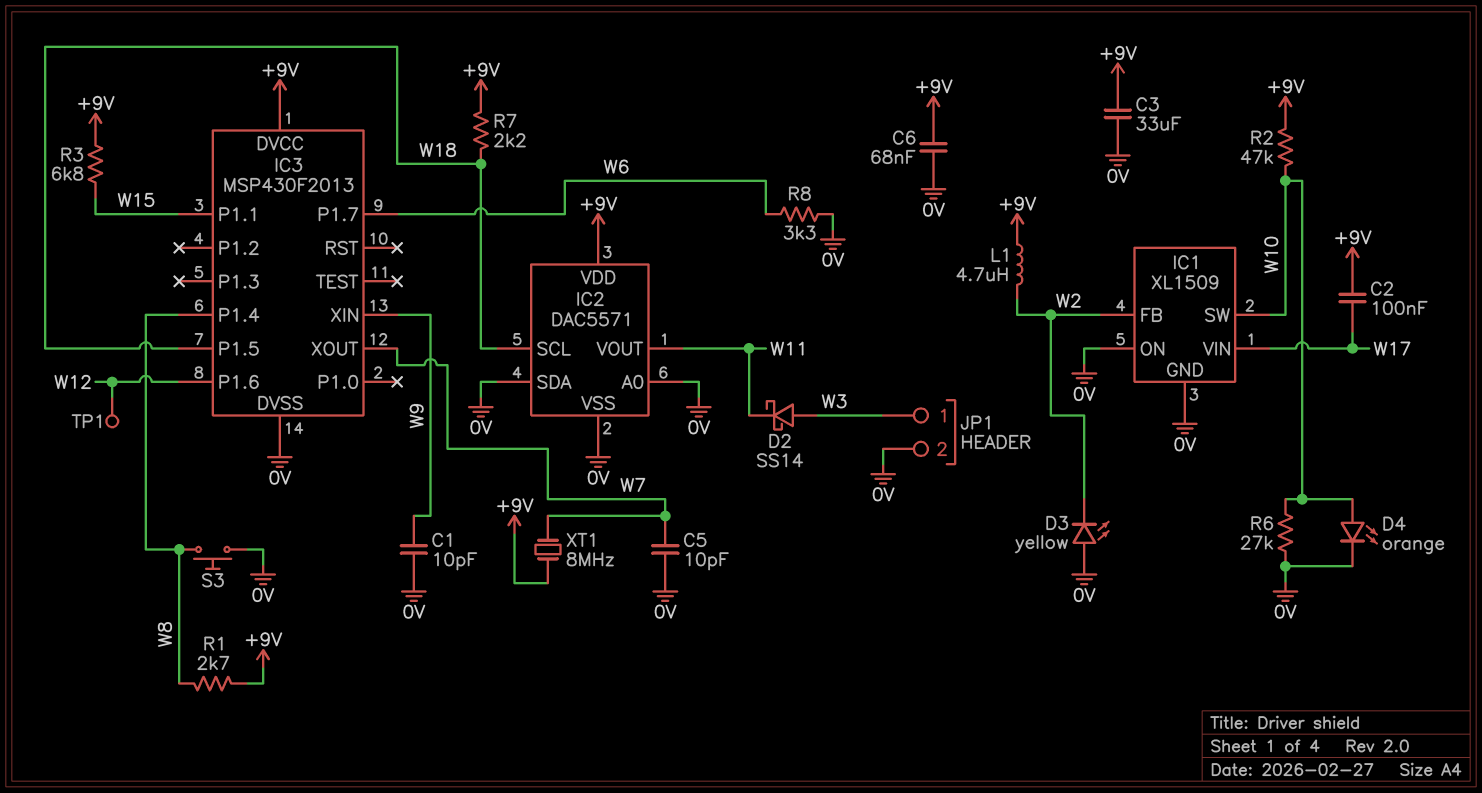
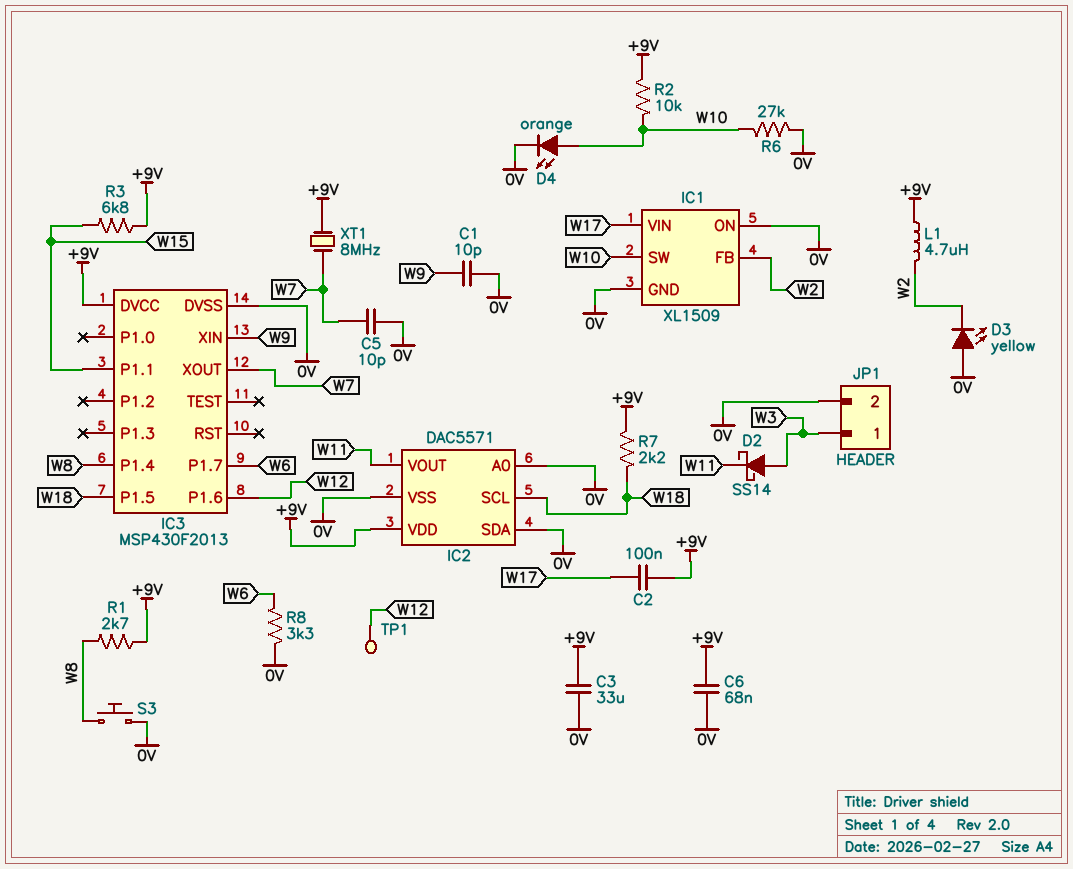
R2: 47k (+9V, W10) -> 10k (+9V, W10)

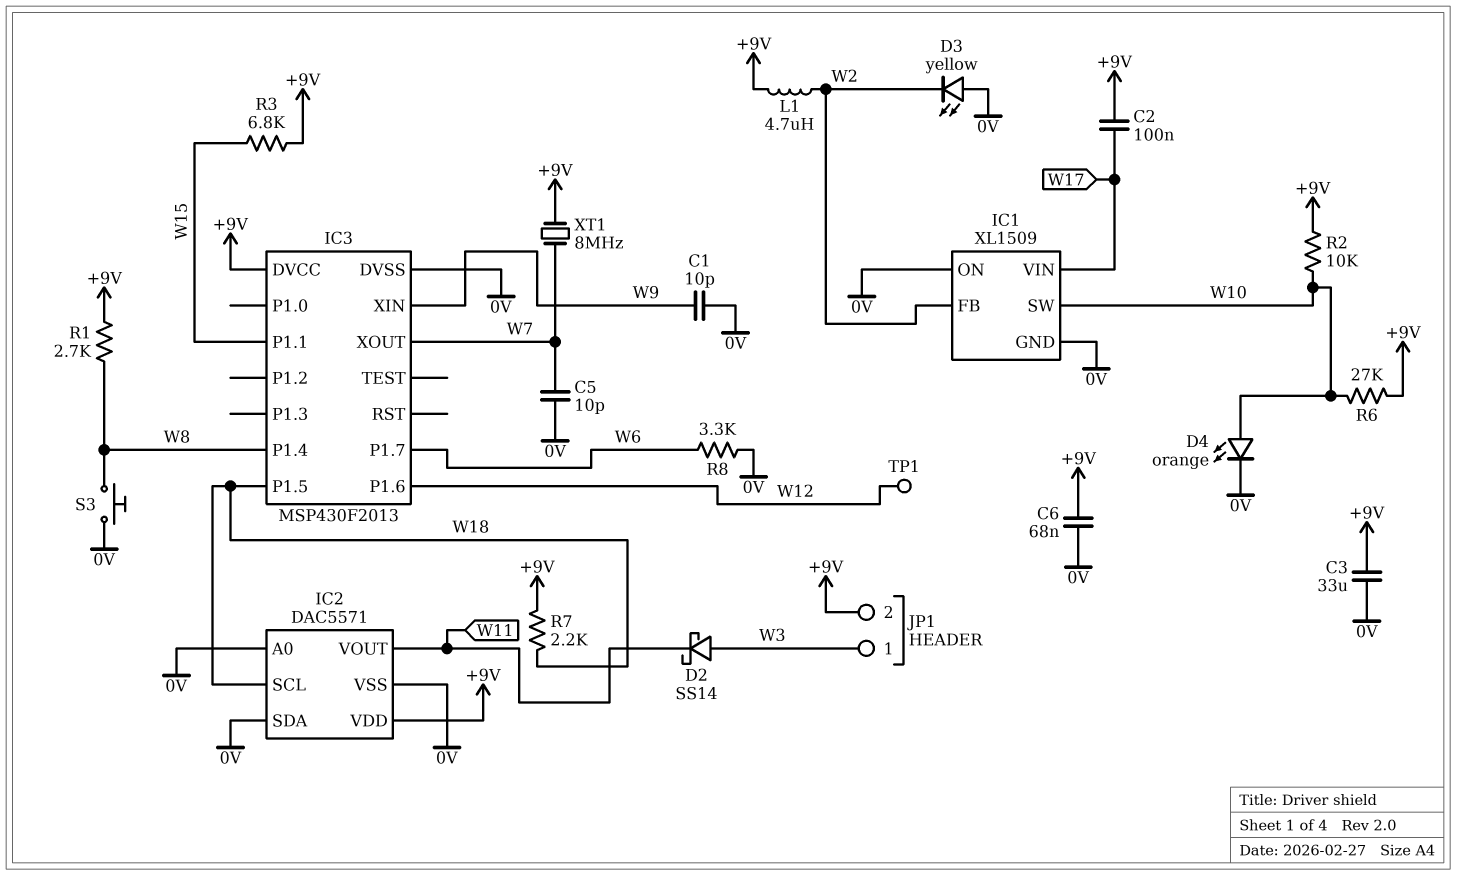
JP1 pin 2: 0V -> +9V
R6: 27k (0V, W10) -> 27k (+9V, W10)

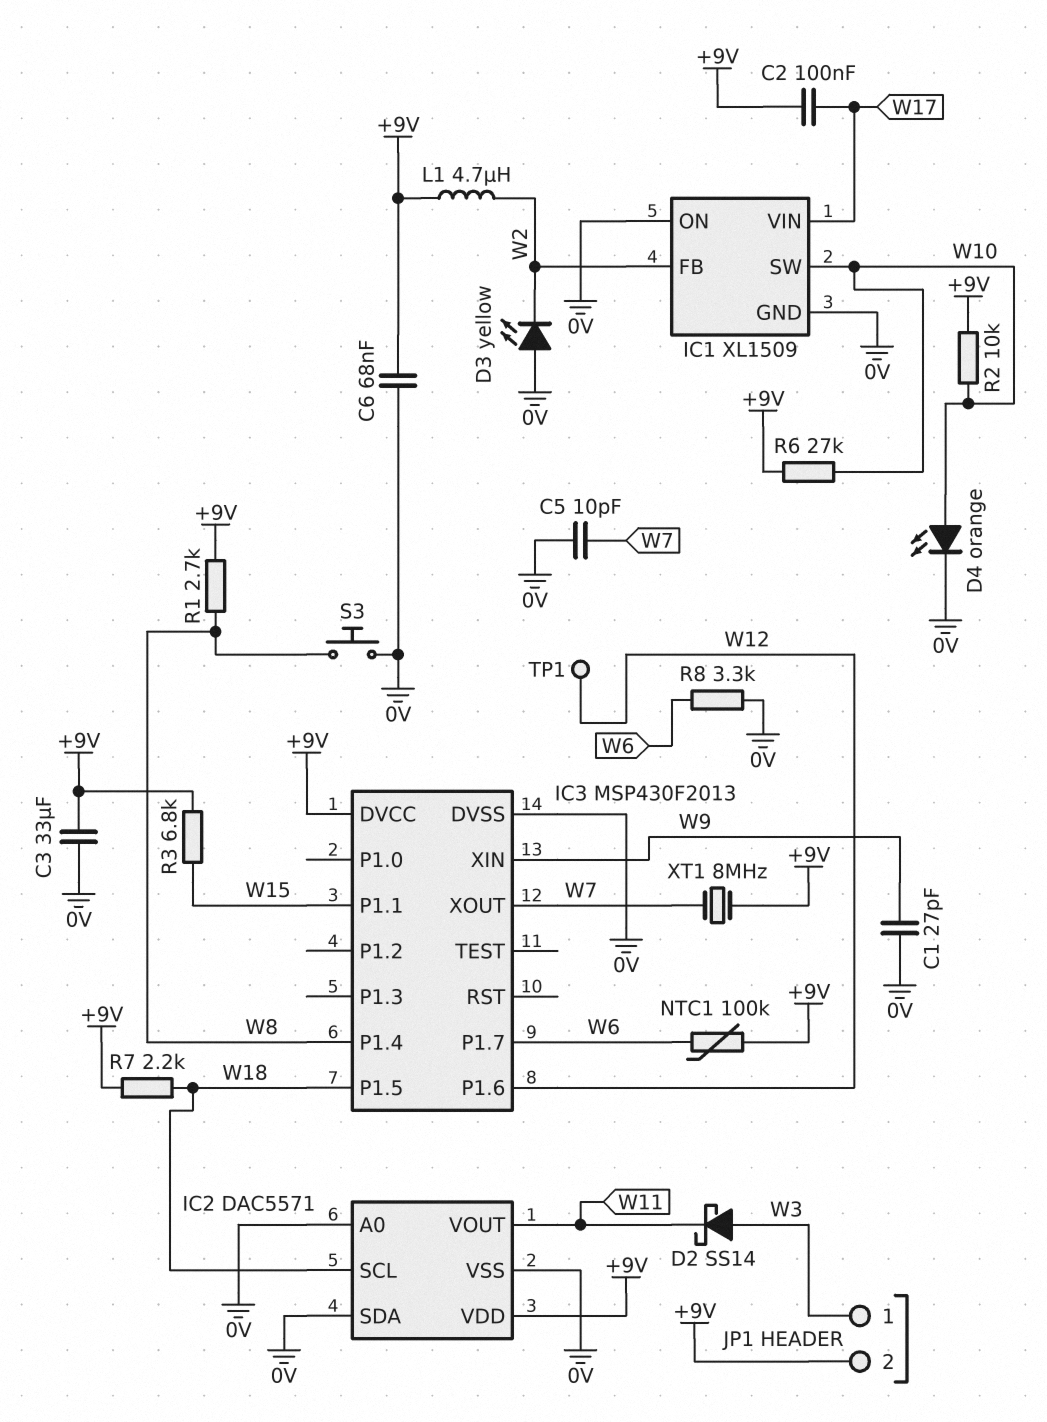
C1: 10pF (0V, W9) -> 27pF (0V, W9)
NTC1: none -> 100k (+9V, W6)

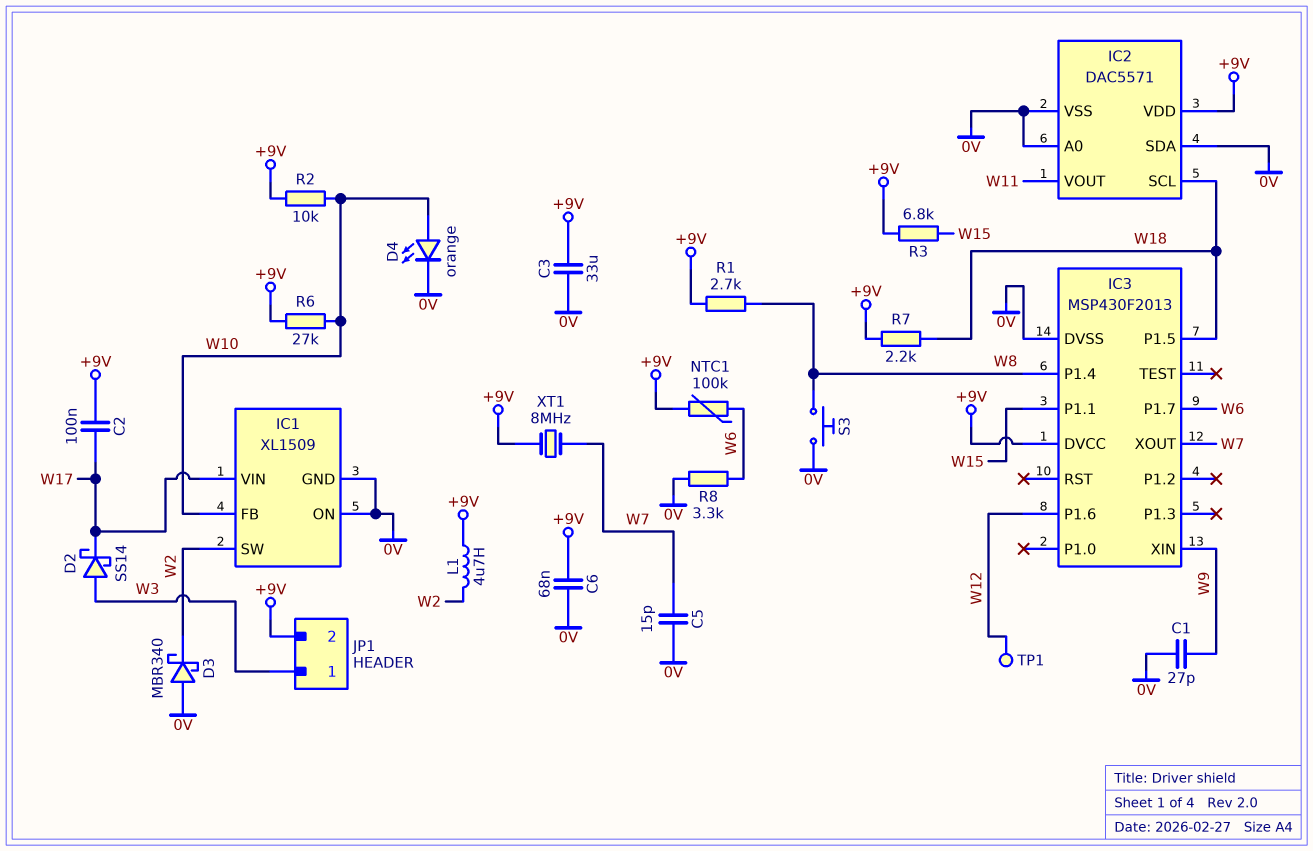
C5: 10pF (0V, W7) -> 15pF (0V, W7)
D2: schottky SS14 (A W3, K W11) -> schottky SS14 (A W3, K W17)
D3: LED yellow (A 0V, K W2) -> schottky MBR340 (A 0V, K W2)
IC1 pin FB: W2 -> W10
IC1 pin SW: W10 -> W2

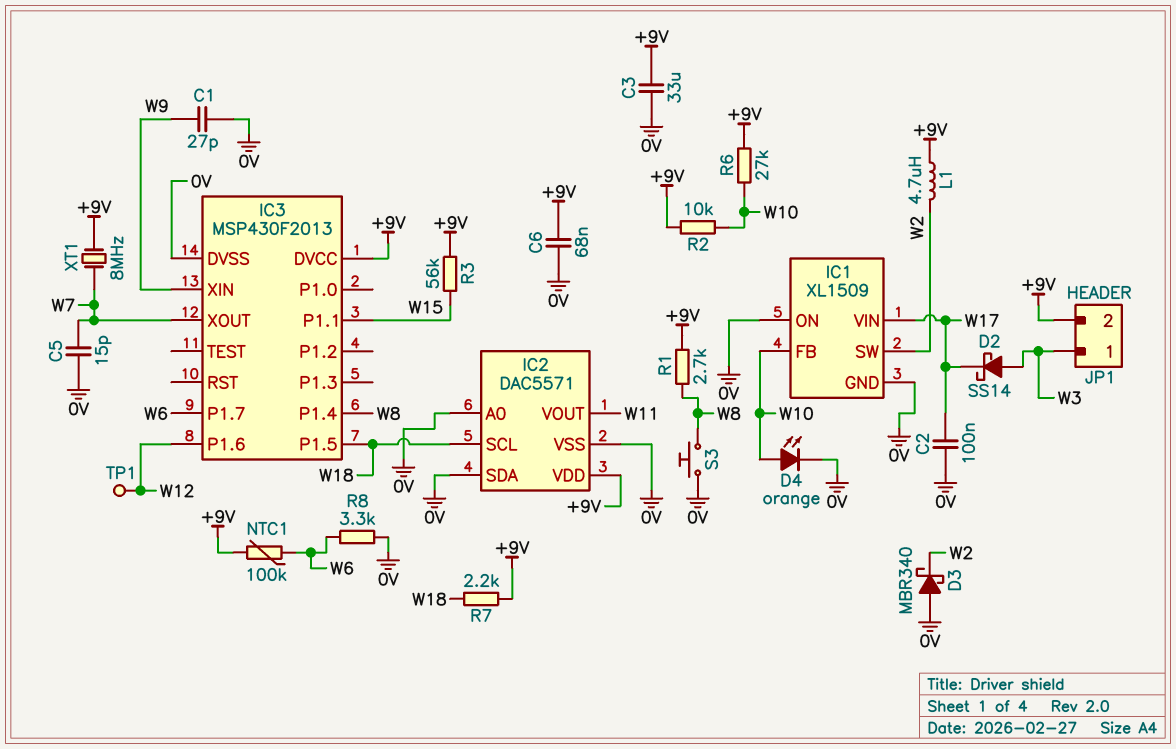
C2: 100nF (+9V, W17) -> 100nF (0V, W17)
R3: 6.8k (+9V, W15) -> 56k (+9V, W15)

